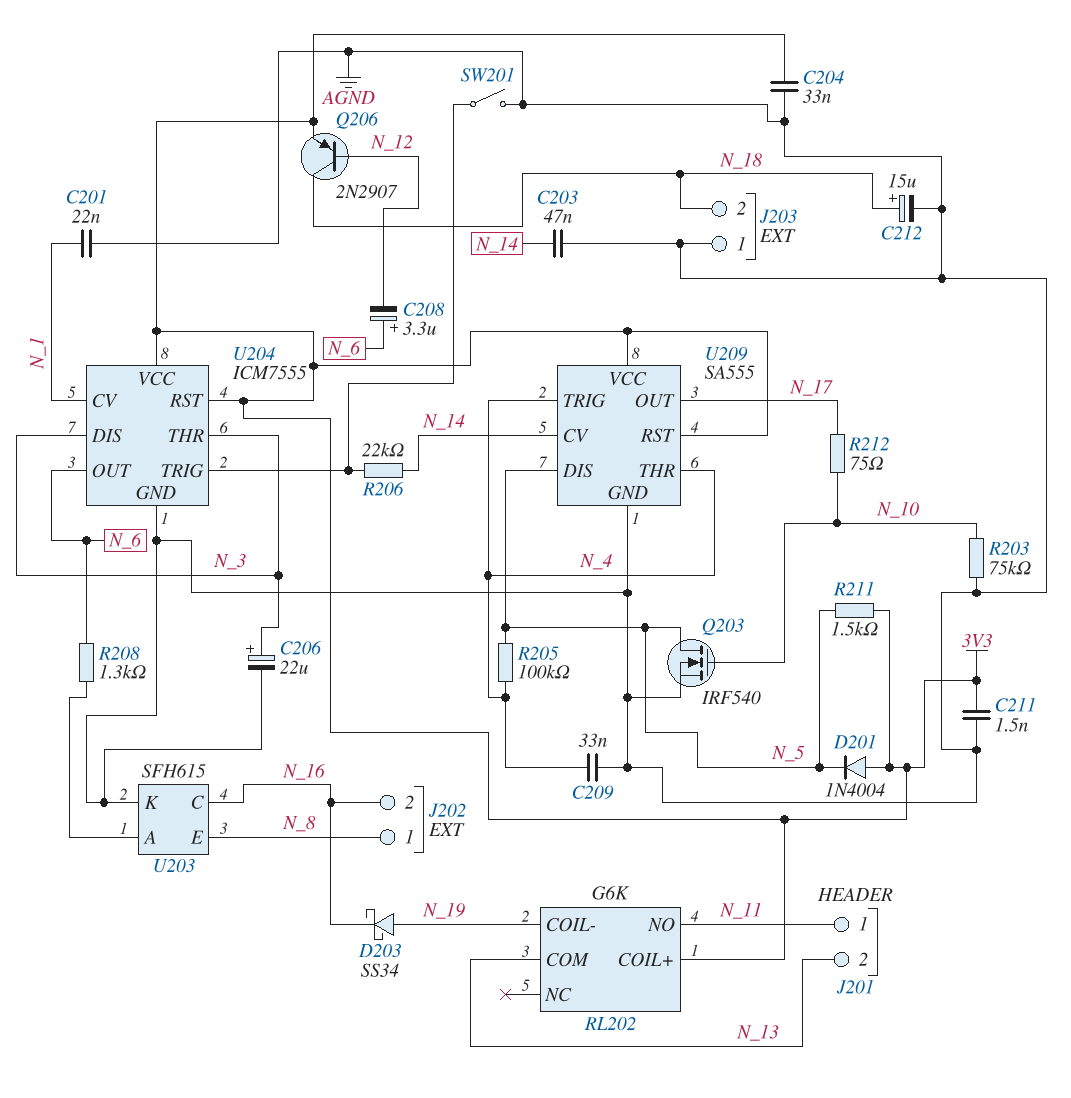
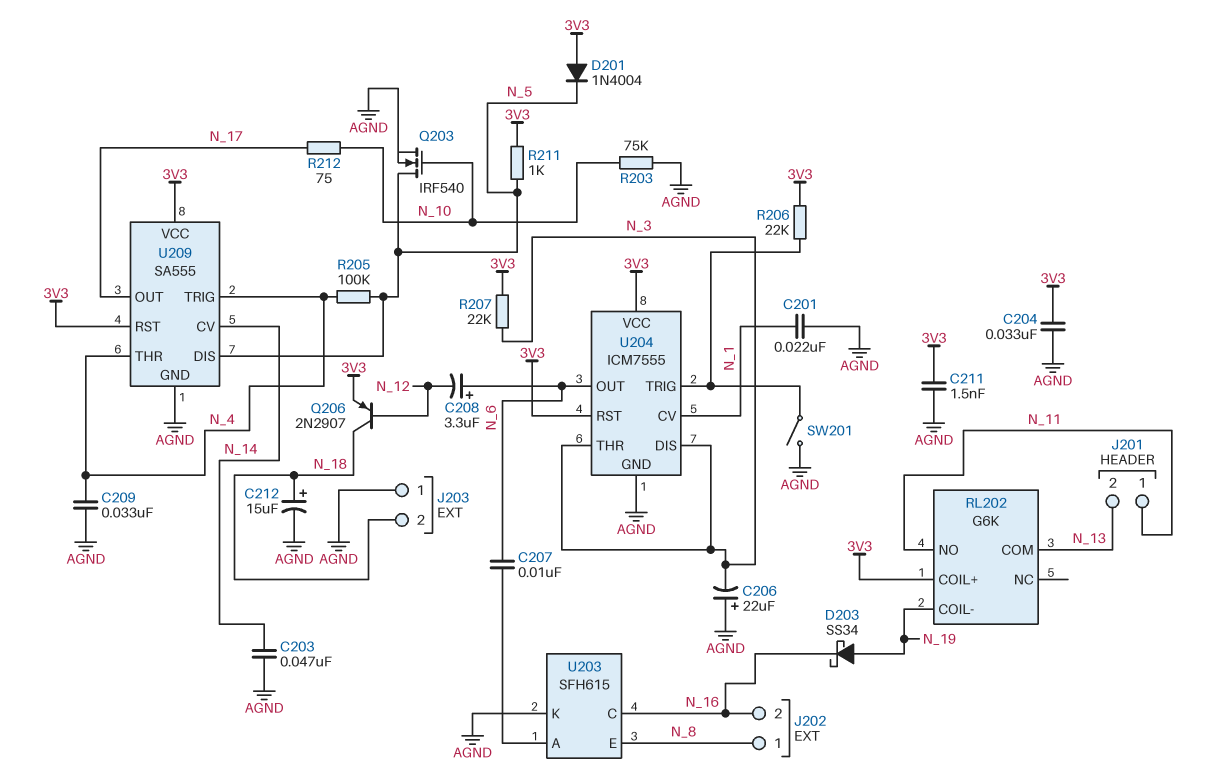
C206: 22uF (plus N_3, minus AGND) -> 22uF (plus AGND, minus N_3)
C207: none -> 10nF (N_6, U203/A)
R206: 22k (N_14, U204/TRIG) -> 22k (3V3, U204/TRIG)
R207: none -> 22k (3V3, N_3)
R208: 1.3k (N_6, U203/A) -> none
R211: 1.5k (3V3, N_5) -> 1k (3V3, N_5)

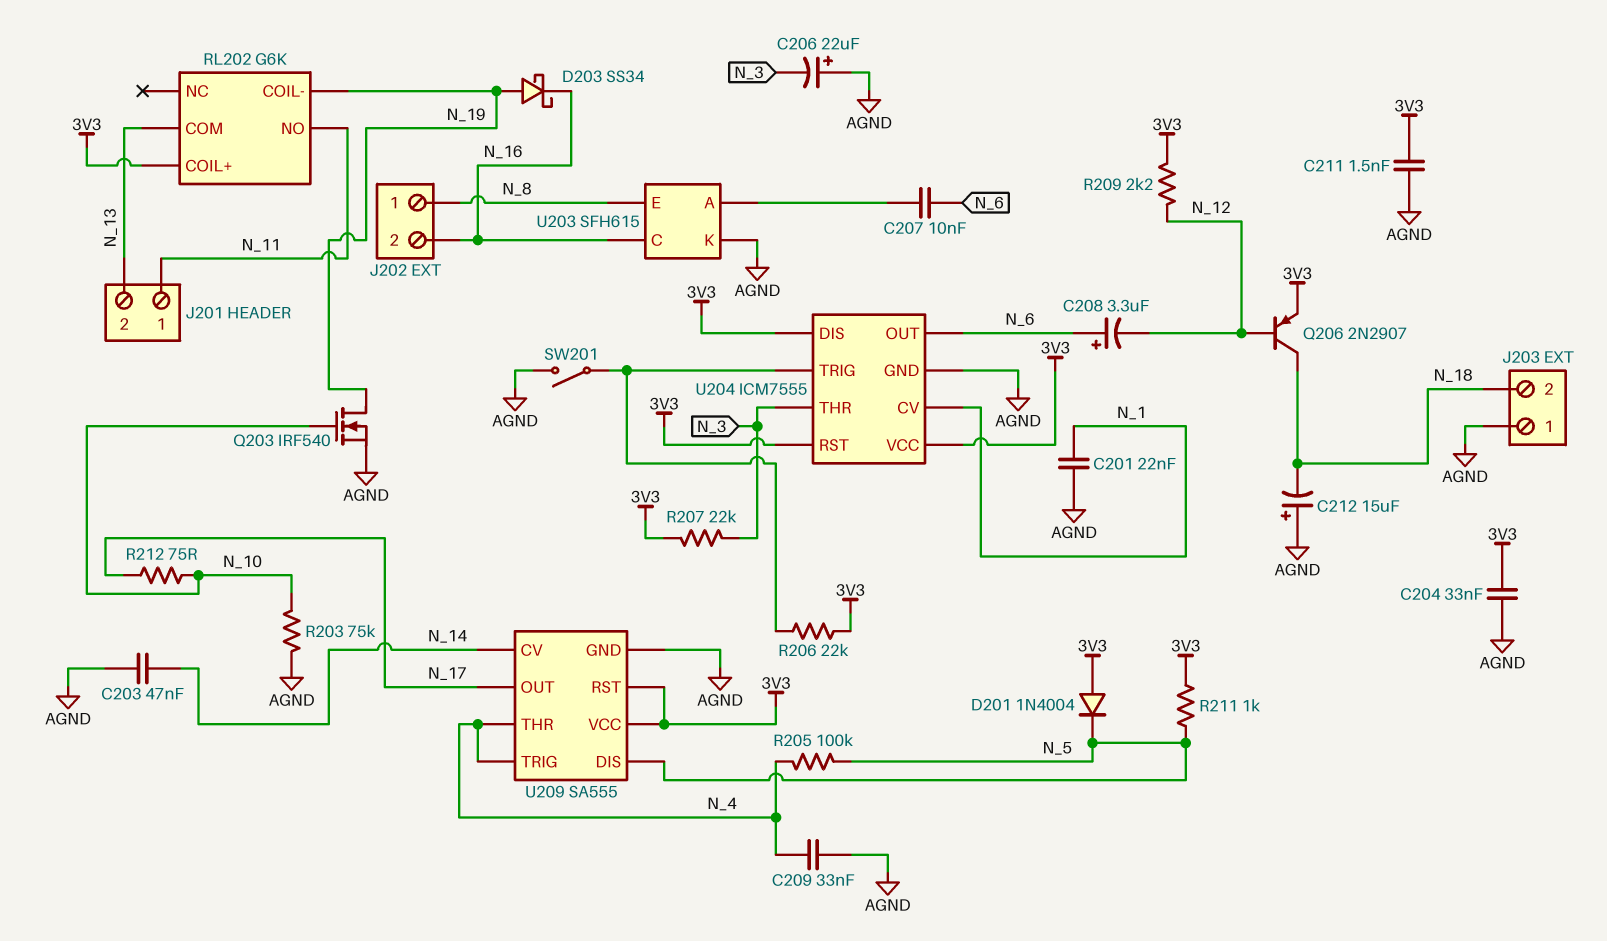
C212: 15uF (plus N_18, minus AGND) -> 15uF (plus AGND, minus N_18)
Q203: NMOS IRF540 (G N_10, D N_5, S AGND) -> NMOS IRF540 (G N_10, D N_19, S AGND)
R209: none -> 2.2k (3V3, N_12)
U204 pin DIS: N_3 -> 3V3

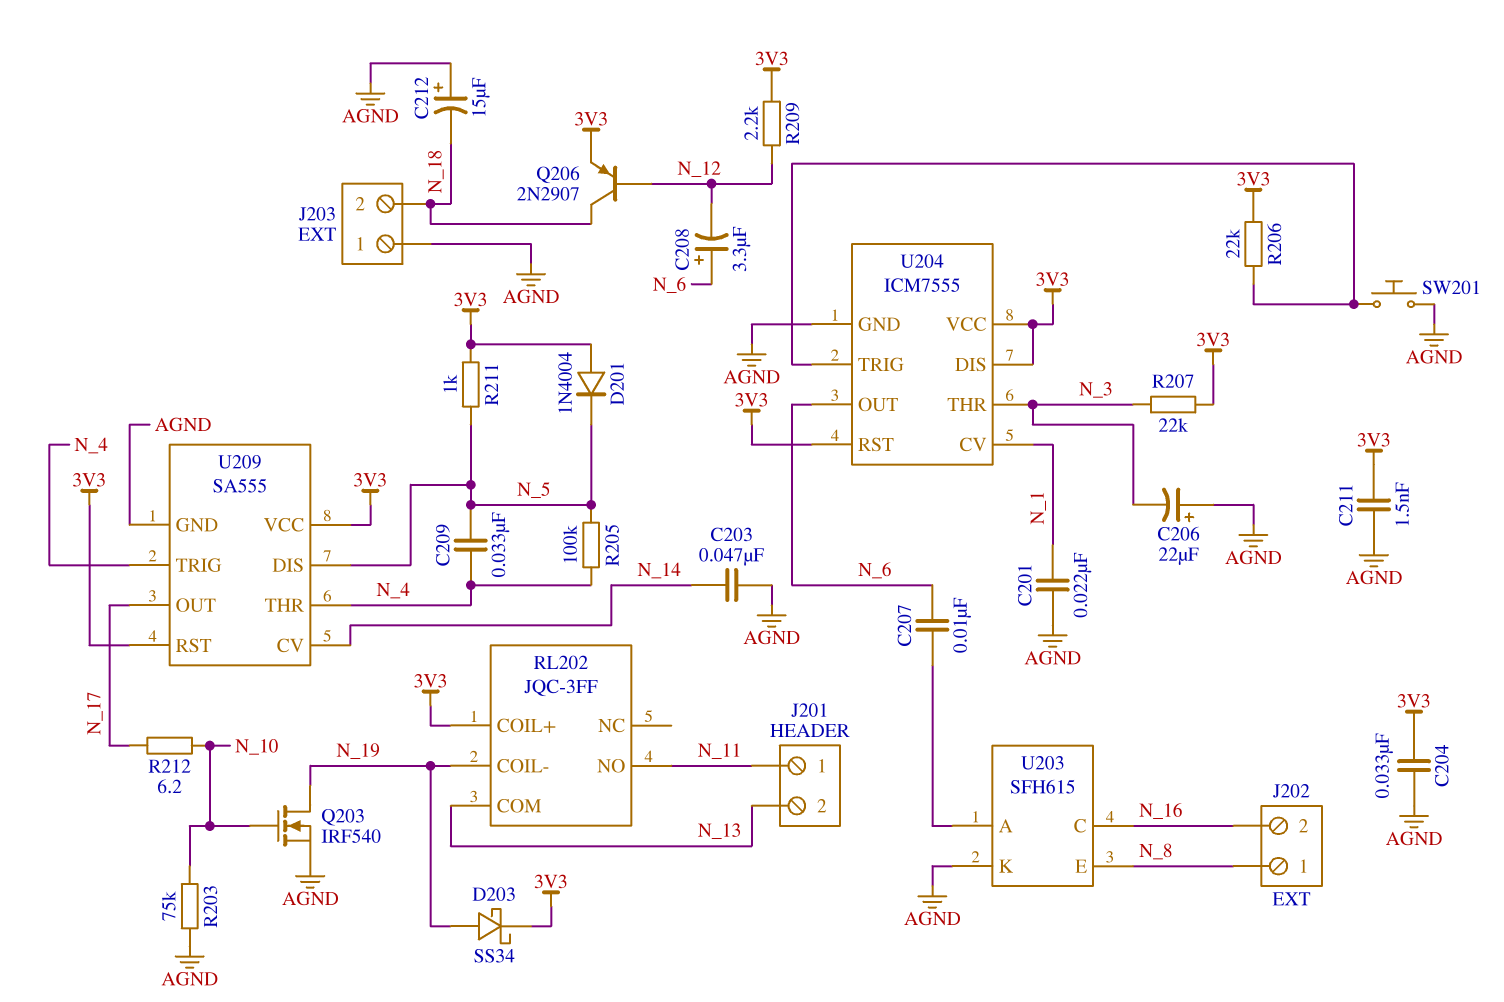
C209: 33nF (AGND, N_4) -> 33nF (N_4, N_5)
D203: schottky SS34 (A N_19, K N_16) -> schottky SS34 (A N_19, K 3V3)
R212: 75 (N_10, N_17) -> 6.2 (N_10, N_17)
RL202: G6K -> JQC-3FF
SW201: switch (AGND, U204/TRIG) -> button (AGND, U204/TRIG)

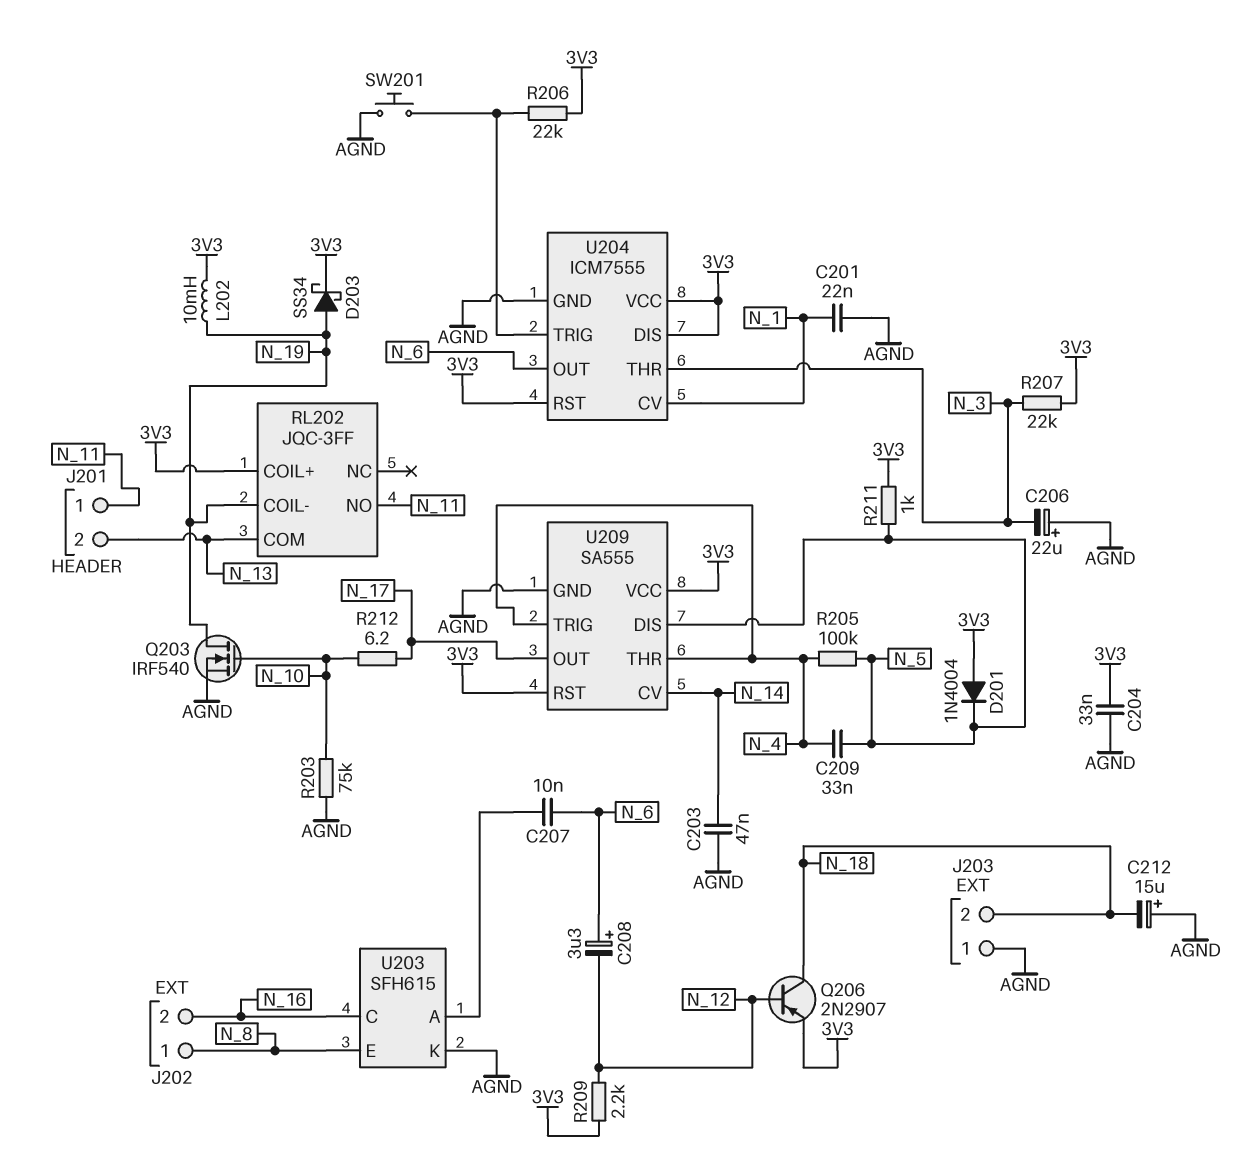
C211: 1.5nF (3V3, AGND) -> none
L202: none -> 10mH (3V3, N_19)

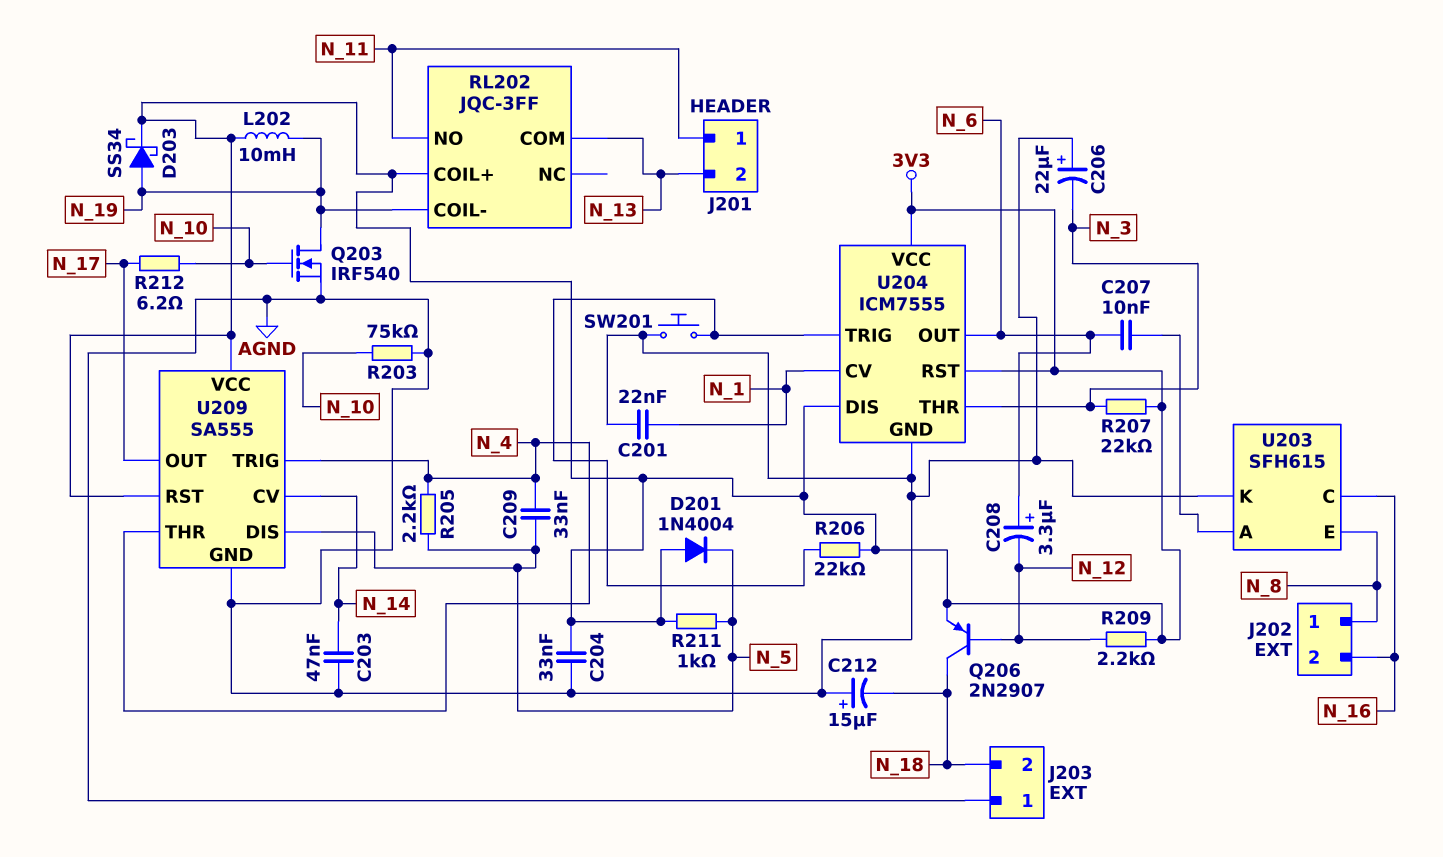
R205: 100k (N_4, N_5) -> 2.2k (N_4, N_5)

